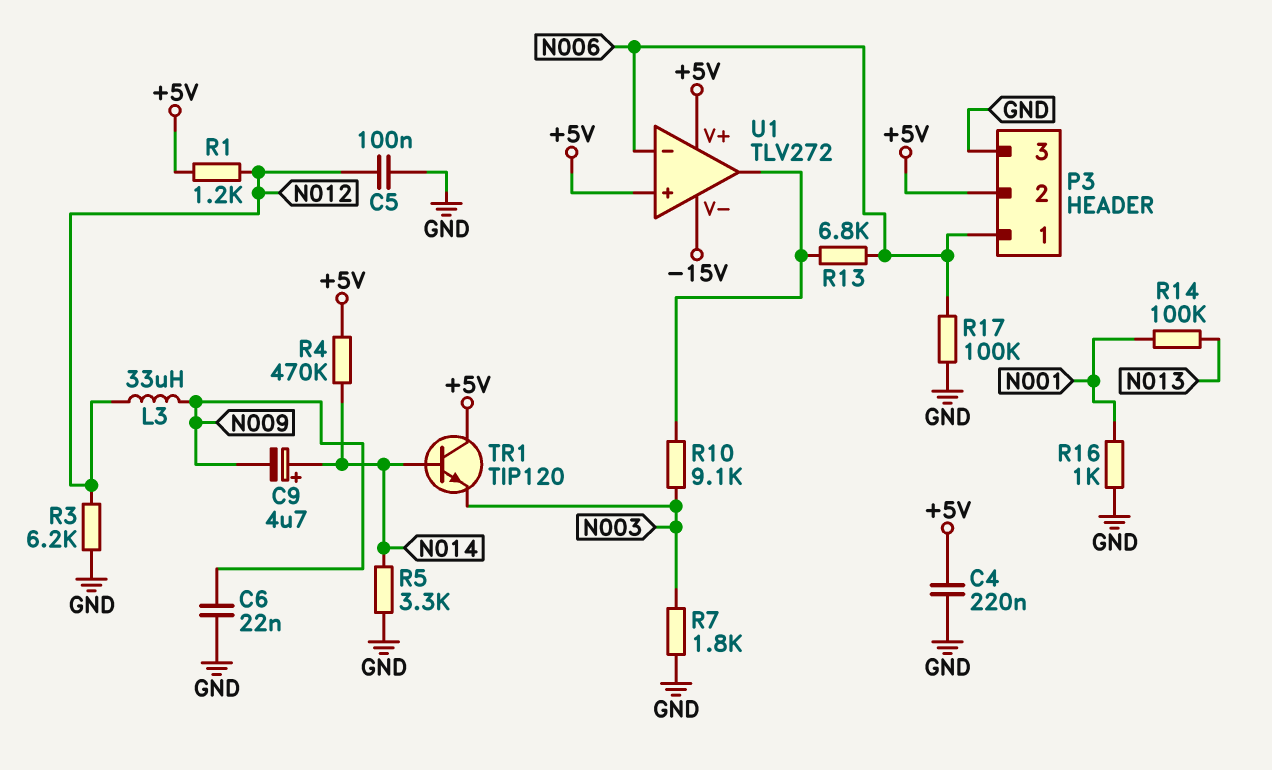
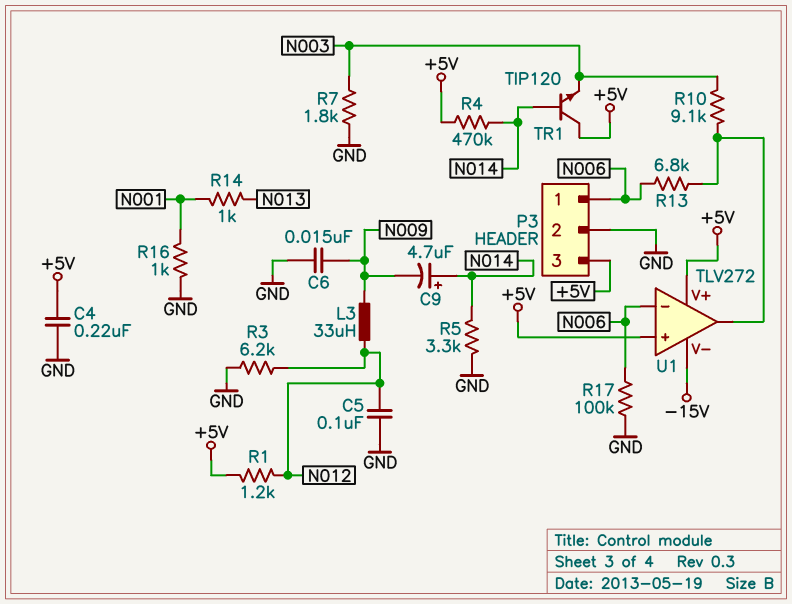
C6: 22nF (GND, N009) -> 15nF (GND, N009)
P3 pin 2: +5V -> GND
P3 pin 3: GND -> +5V
R14: 100k (N001, N013) -> 1k (N001, N013)

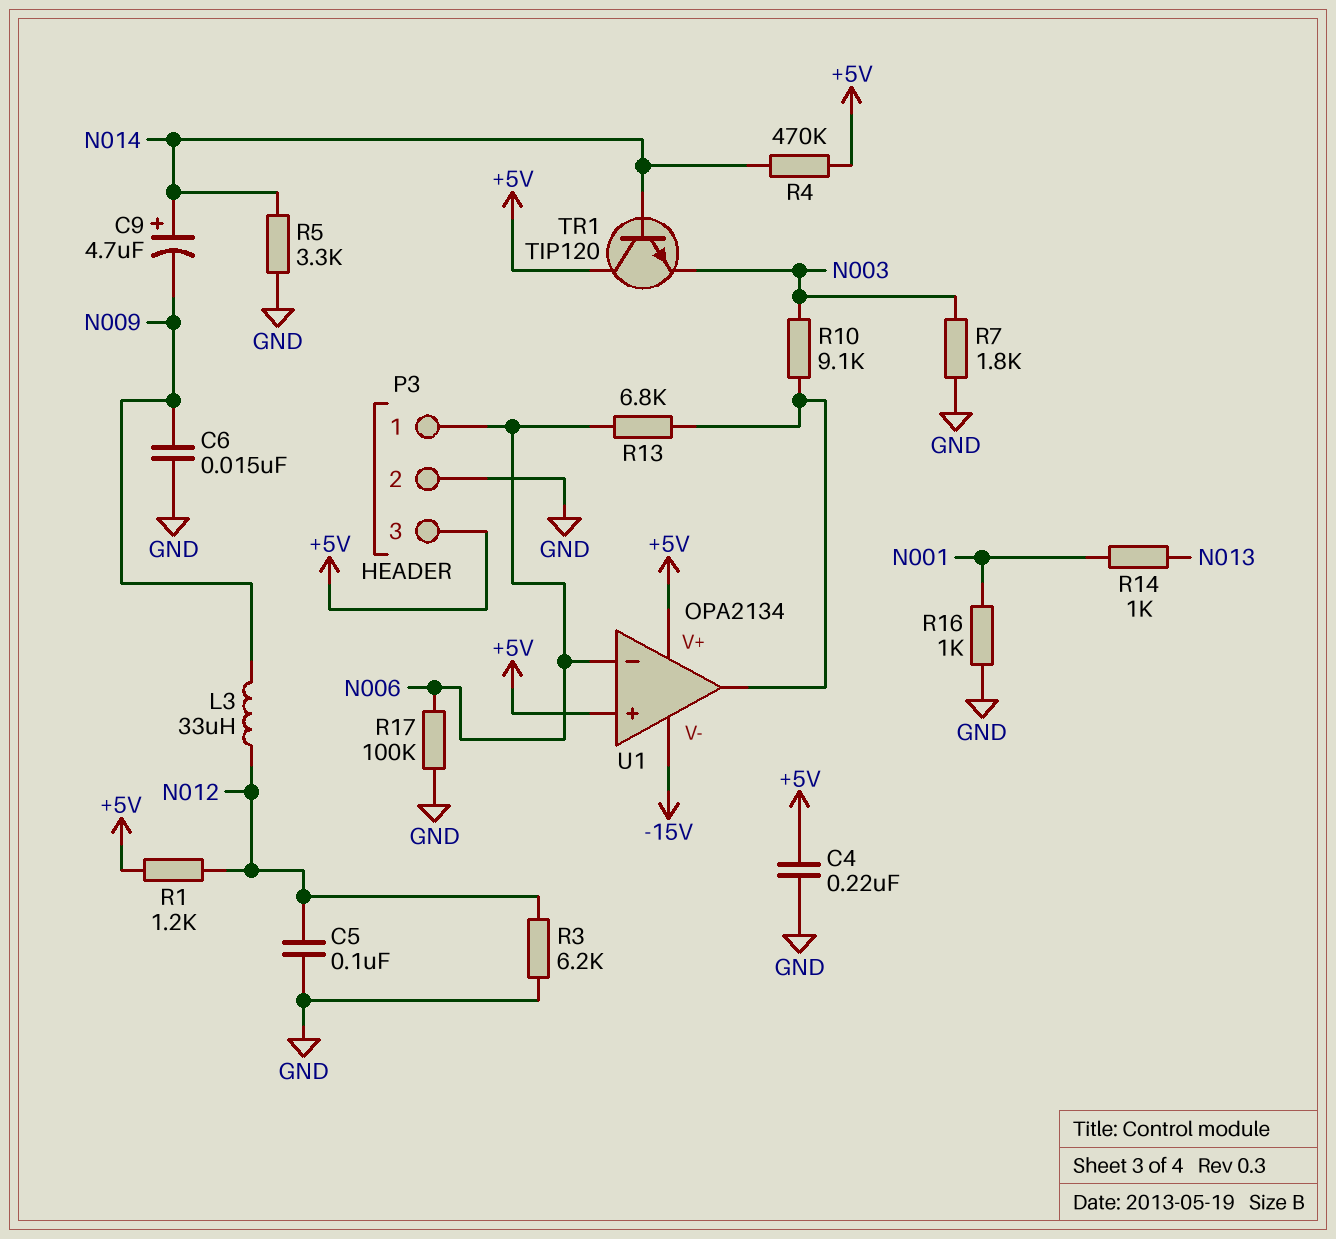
U1: TLV272 -> OPA2134

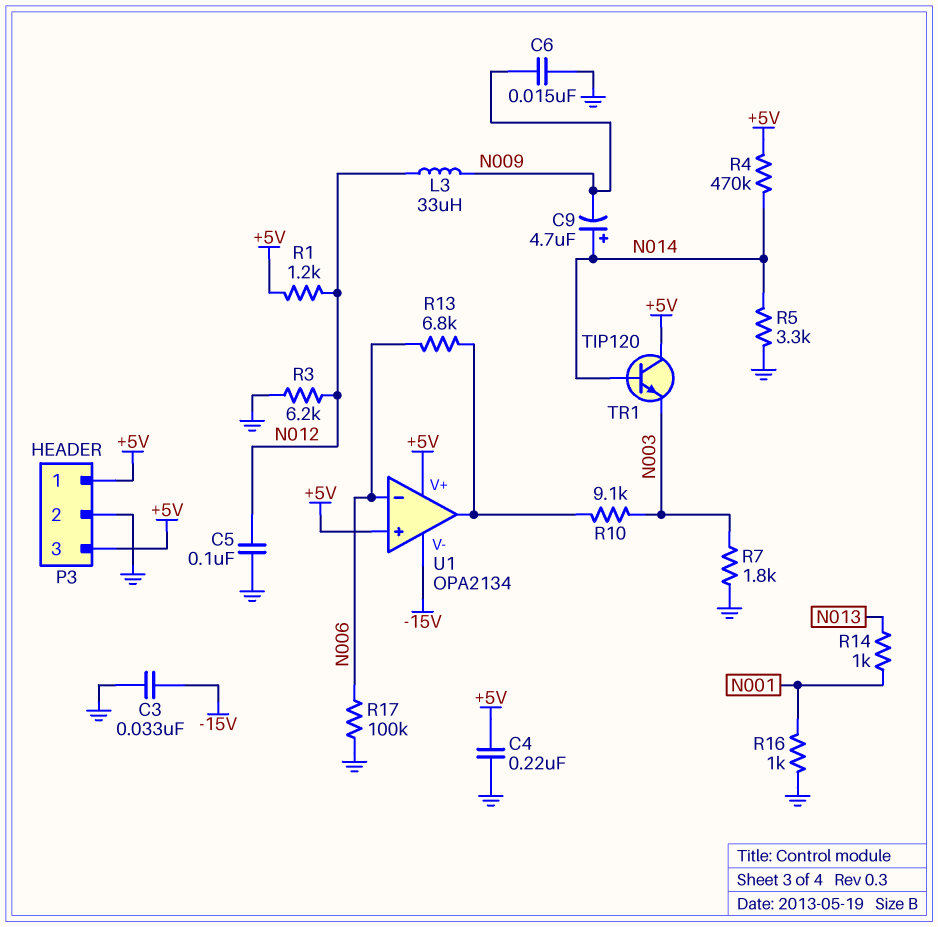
C3: none -> 33nF (-15V, GND)
P3 pin 1: N006 -> +5V

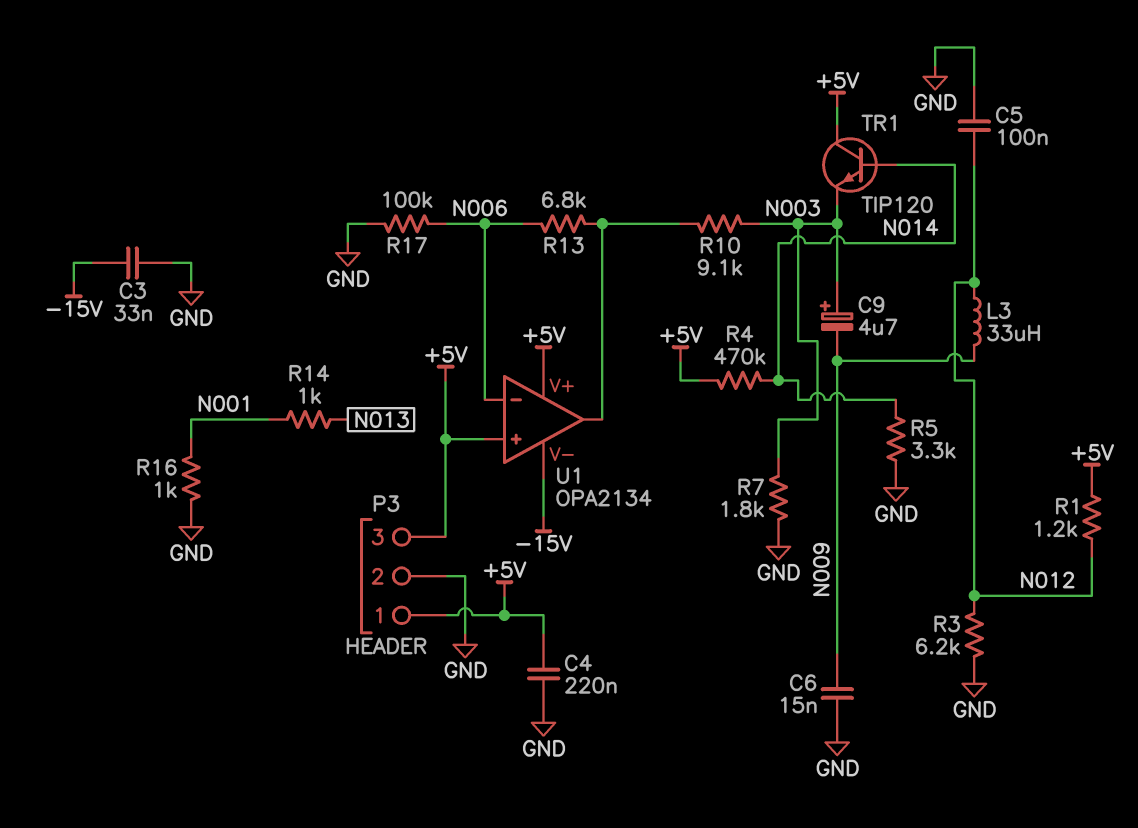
C9: 4.7uF (plus N014, minus N009) -> 4.7uF (plus N003, minus N009)

